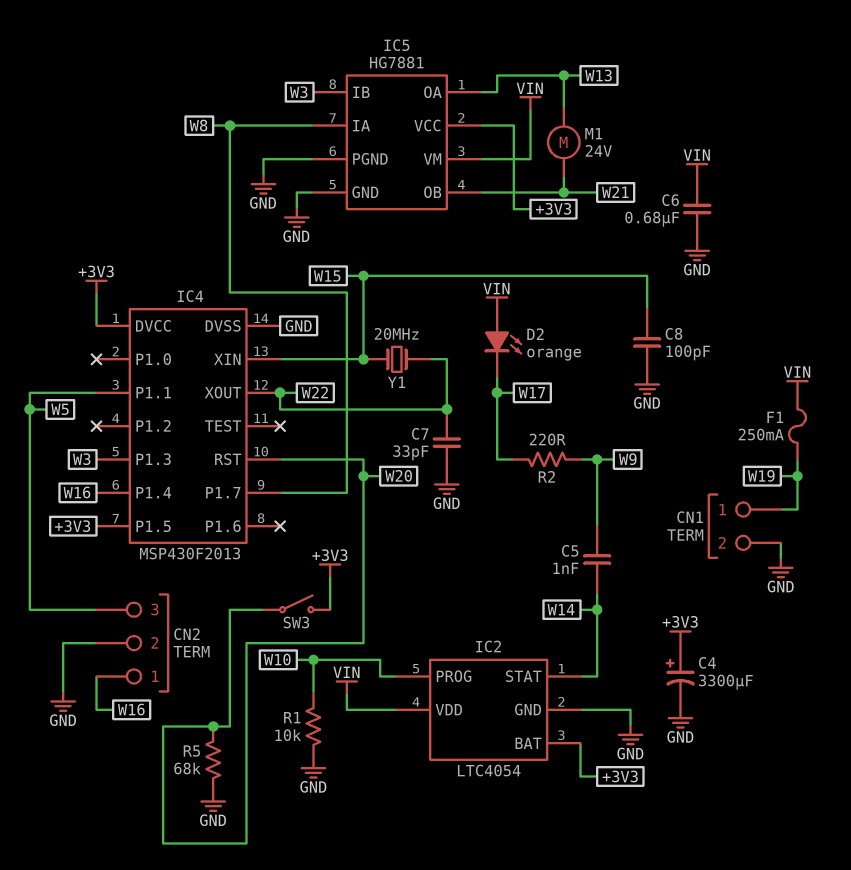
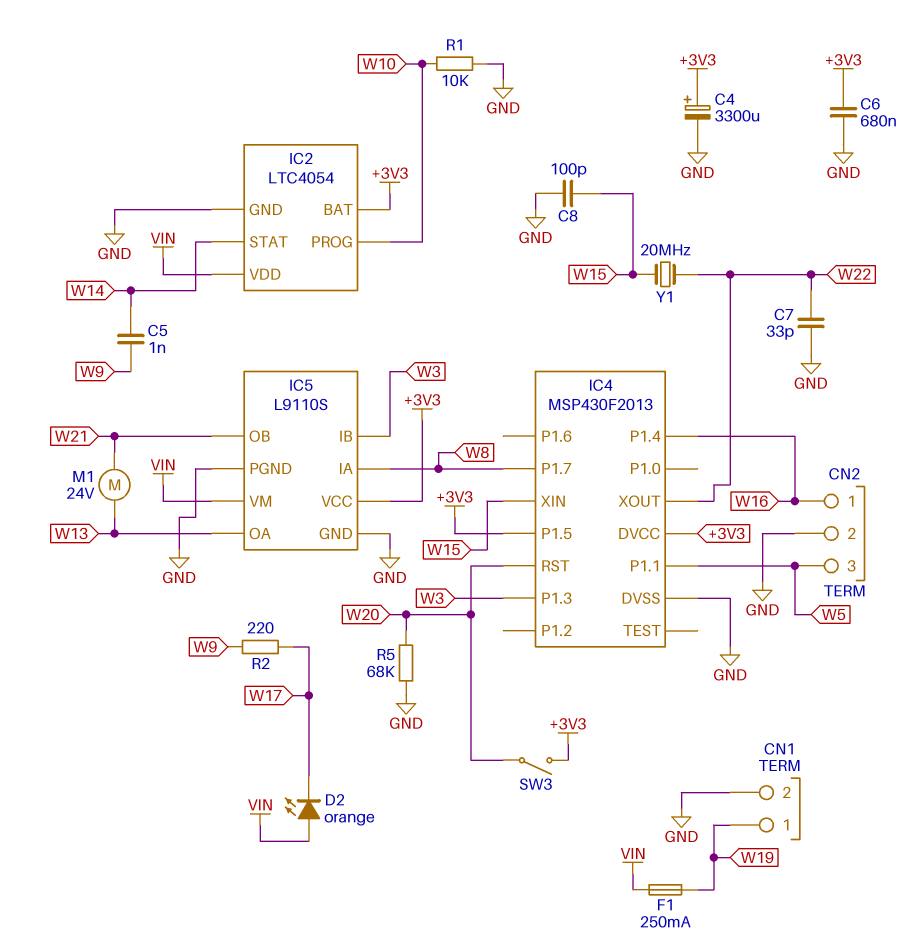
C6: 680nF (GND, VIN) -> 680nF (+3V3, GND)
IC5: HG7881 -> L9110S

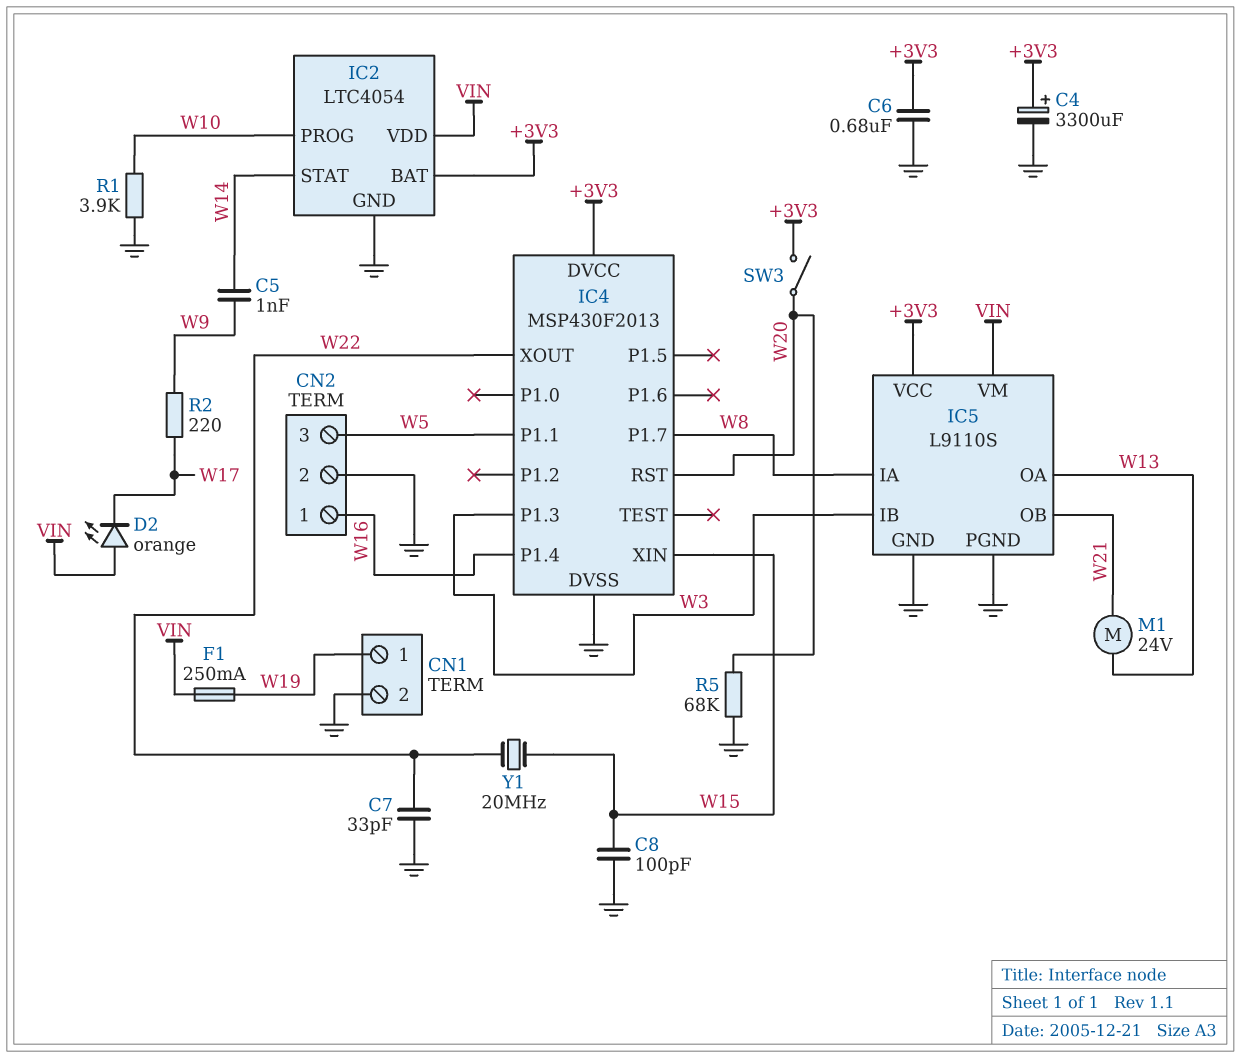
IC4 pin P1.5: +3V3 -> none
R1: 10k (GND, W10) -> 3.9k (GND, W10)

